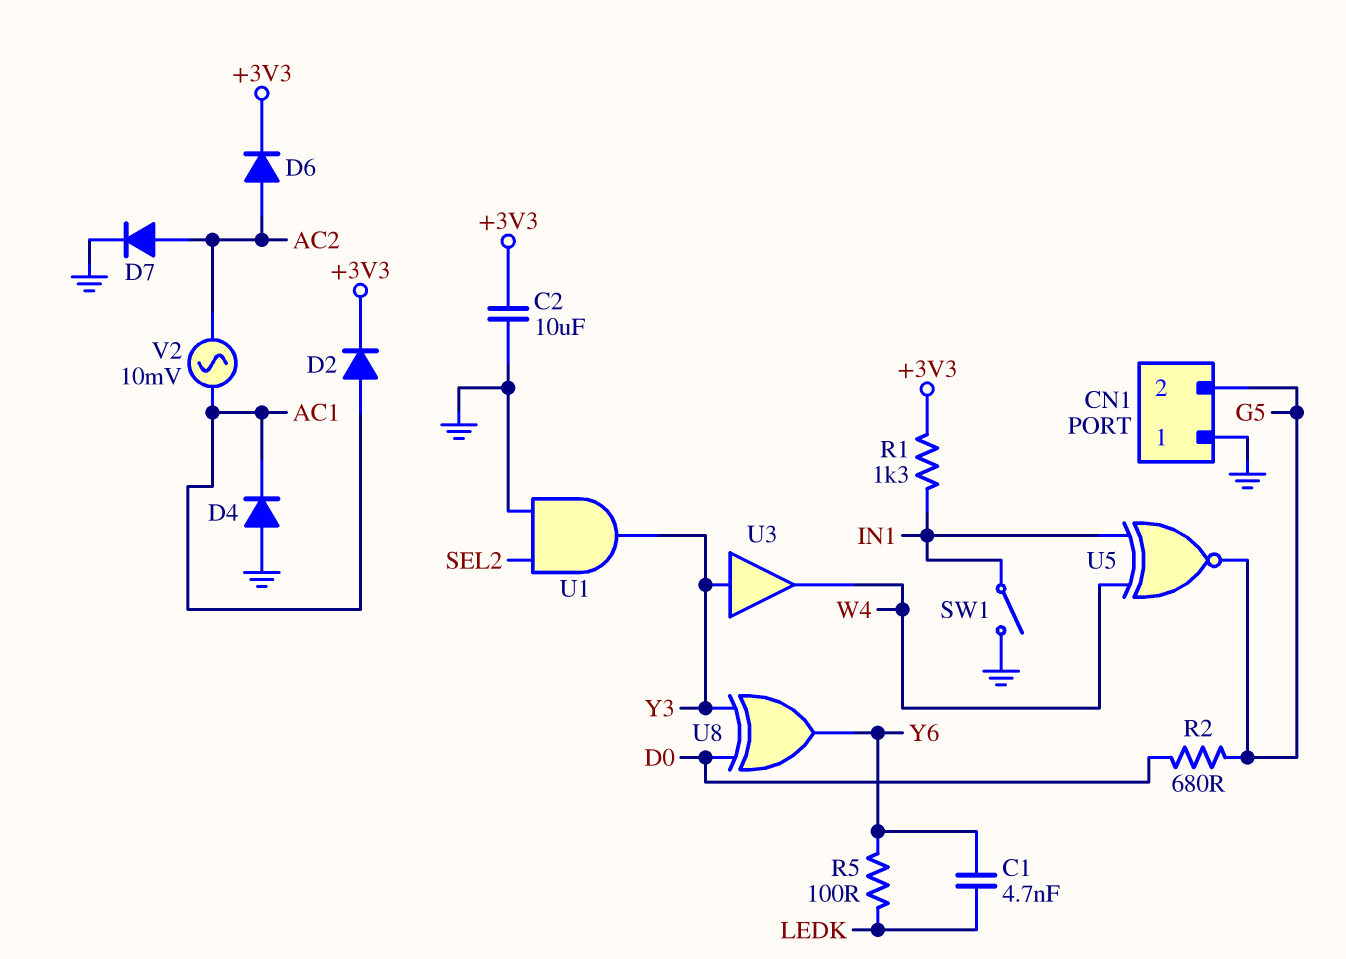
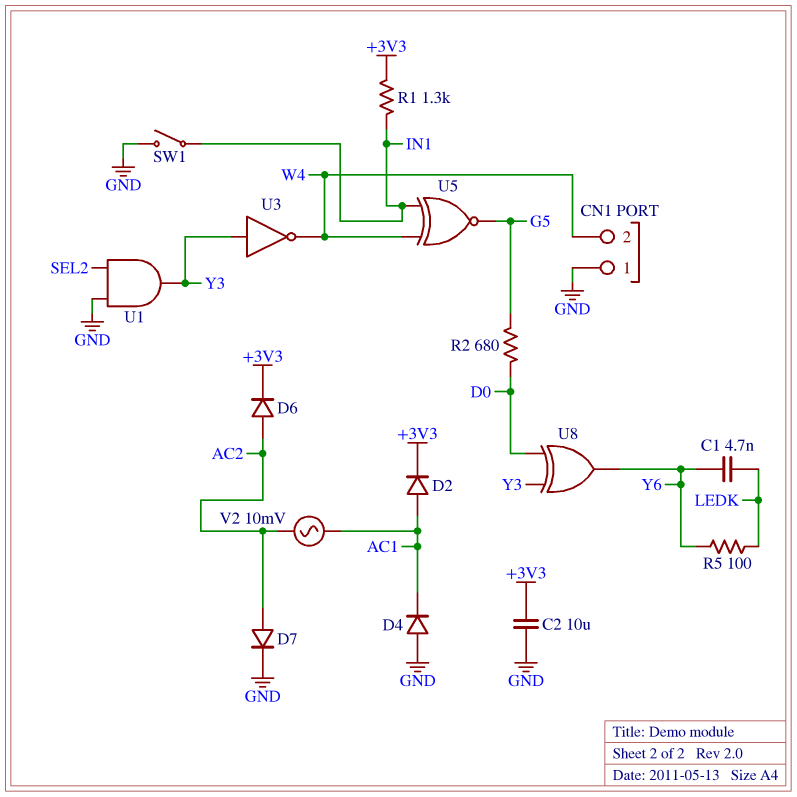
CN1 pin 2: G5 -> W4
U3: buffer (in Y3, out W4) -> NOT (in Y3, out W4)

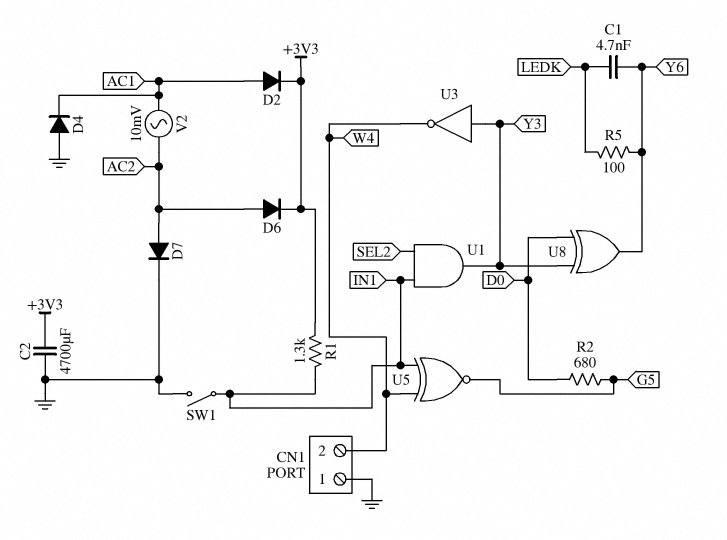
C2: 10uF (+3V3, GND) -> 4700uF (+3V3, GND)
U1: AND (in GND, in SEL2, out Y3) -> AND (in IN1, in SEL2, out Y3)

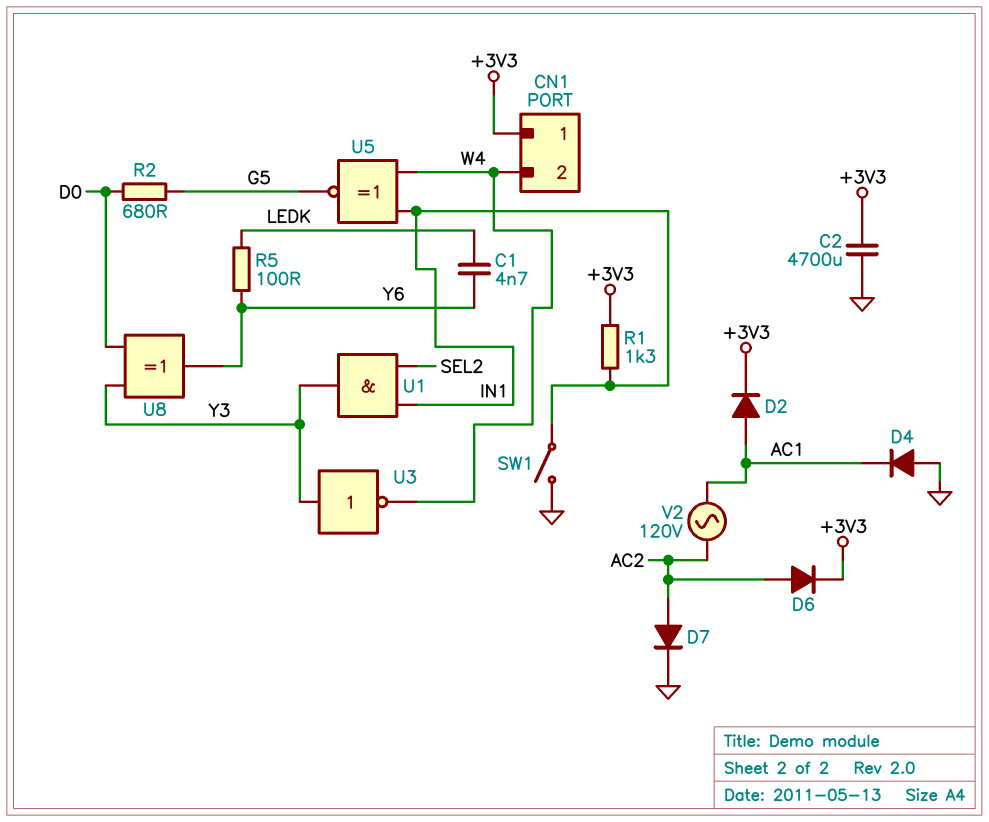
CN1 pin 1: GND -> +3V3
V2: AC 10mV (AC1, AC2) -> AC 120V (AC1, AC2)

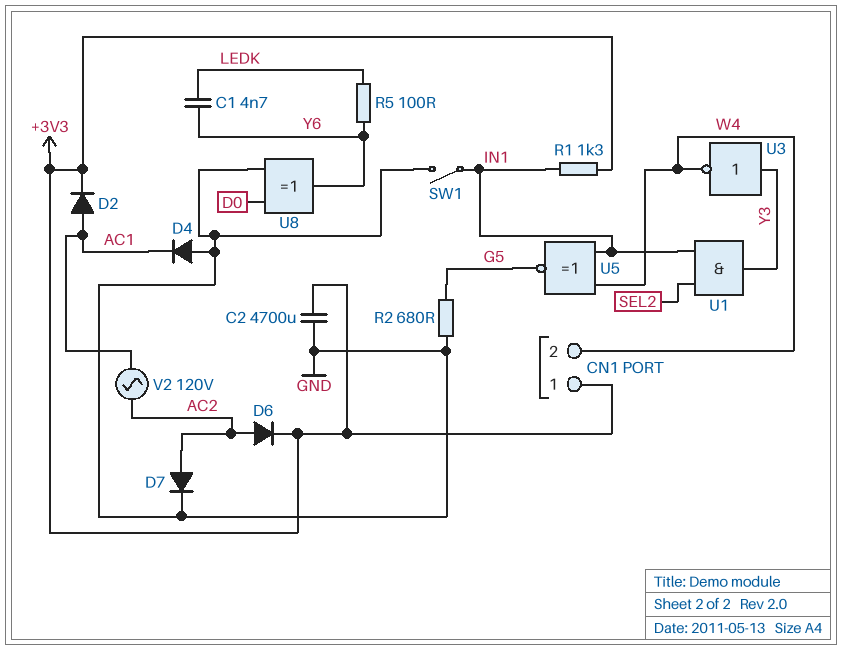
R2: 680 (D0, G5) -> 680 (G5, GND)
U8: XOR (in D0, in Y3, out Y6) -> XOR (in D0, in GND, out Y6)

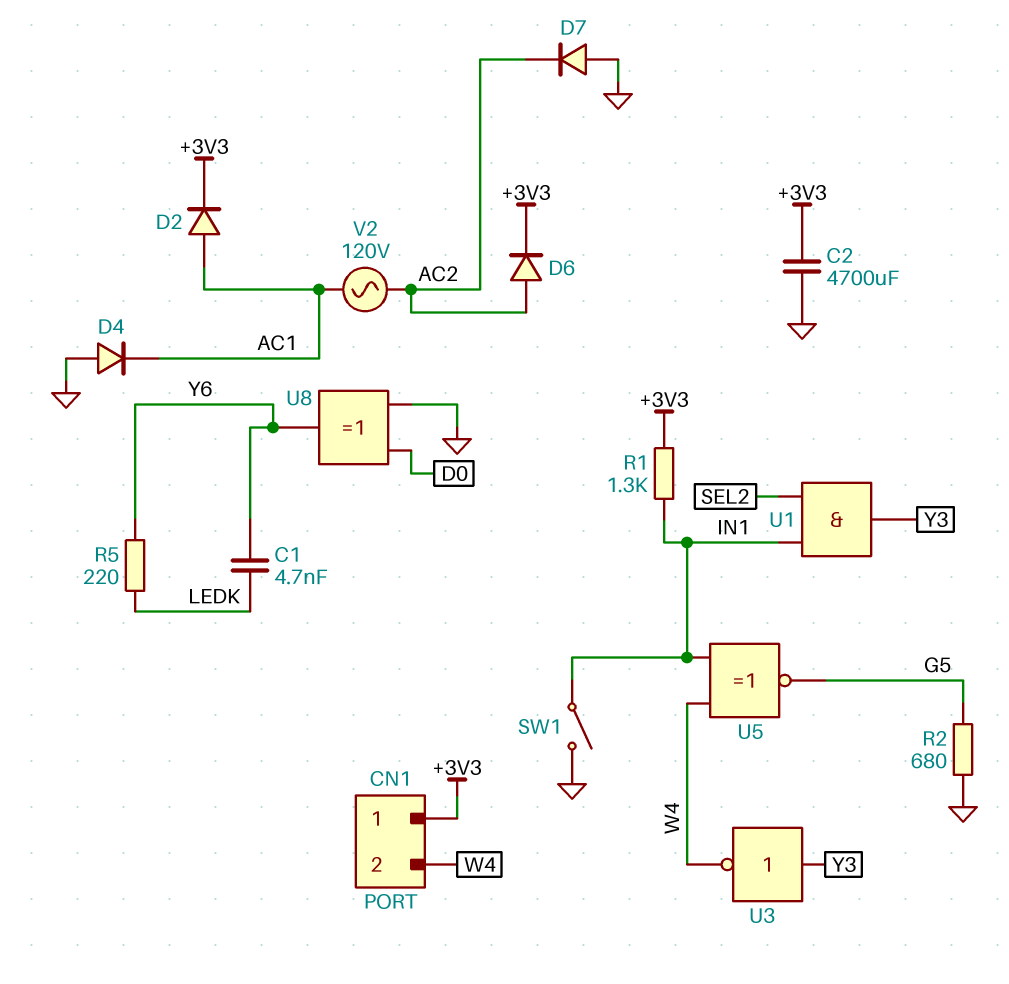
D7: diode (A AC2, K GND) -> diode (A GND, K AC2)
R5: 100 (LEDK, Y6) -> 220 (LEDK, Y6)

